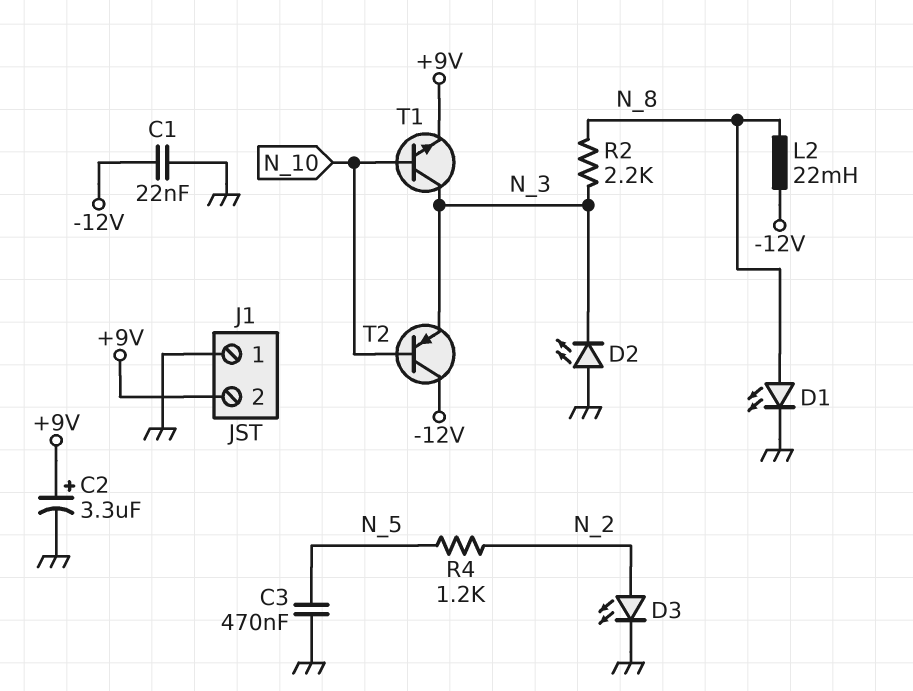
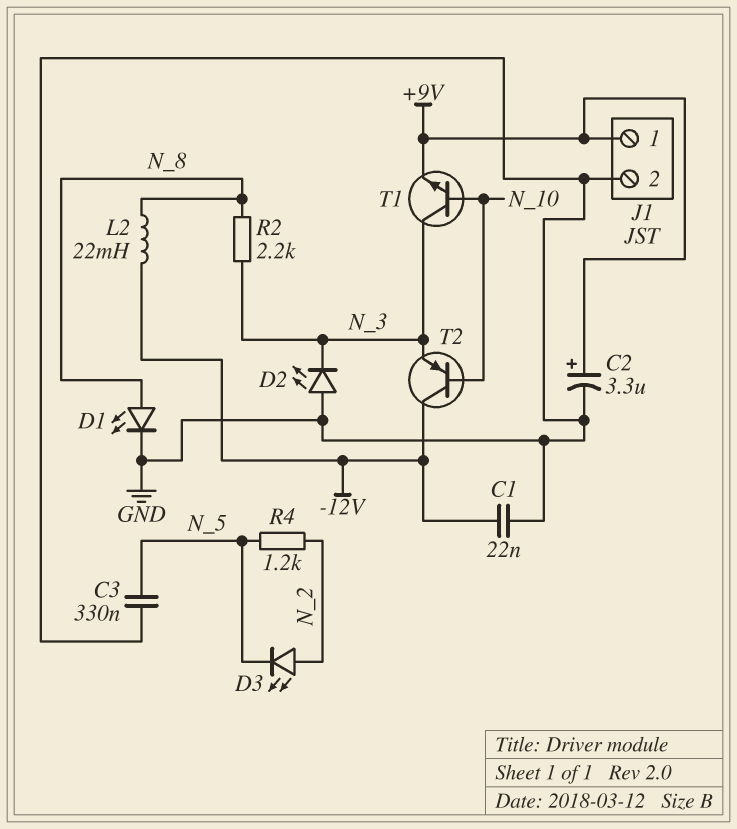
C3: 470nF (GND, N_5) -> 330nF (GND, N_5)
D3: LED (A N_2, K GND) -> LED (A N_2, K N_5)
J1 pin 1: GND -> +9V
J1 pin 2: +9V -> GND

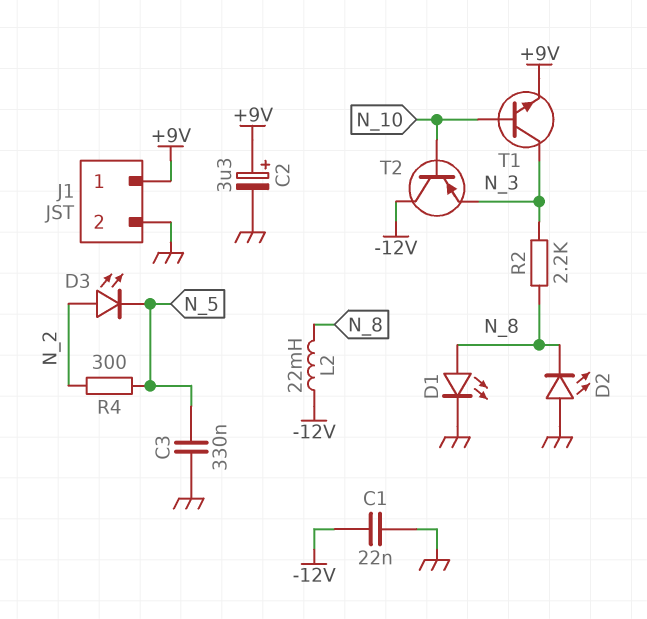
D2: LED (A GND, K N_3) -> LED (A GND, K N_8)
R4: 1.2k (N_2, N_5) -> 300 (N_2, N_5)

